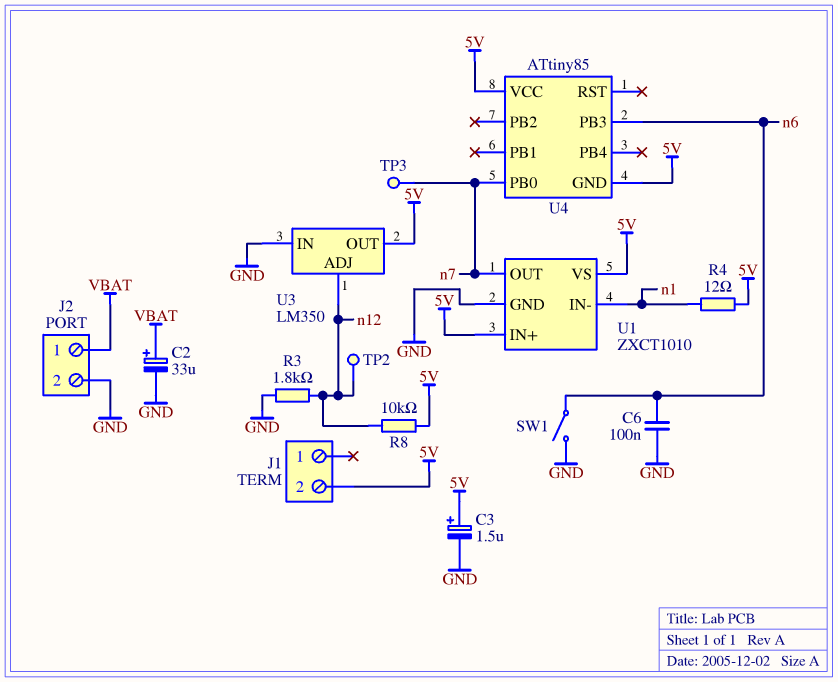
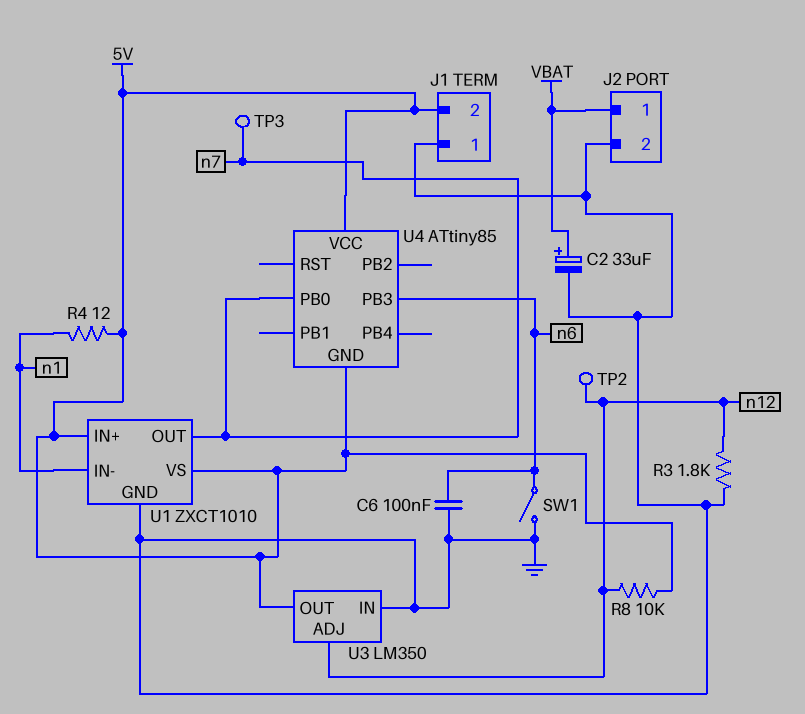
C3: 1.5uF (plus 5V, minus GND) -> none
J1 pin 1: none -> GND

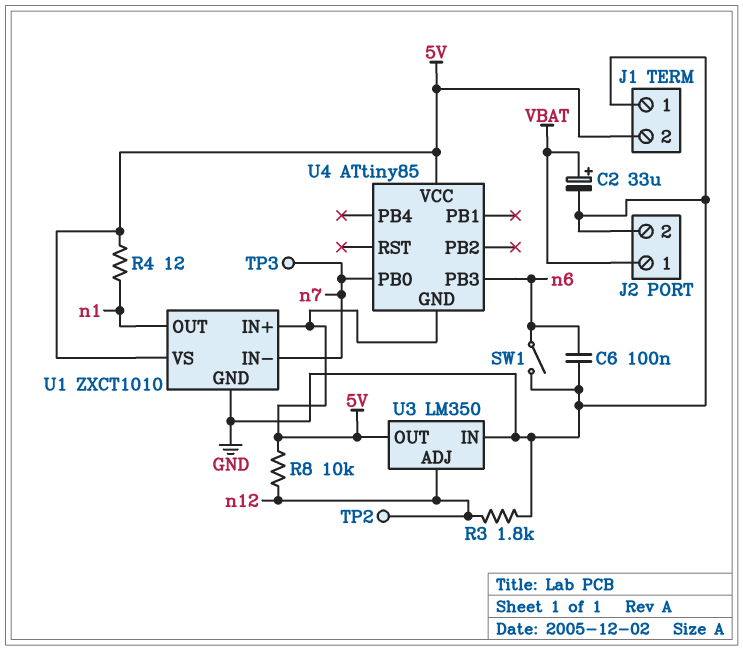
U1 pin IN-: n1 -> n7
U1 pin OUT: n7 -> n1

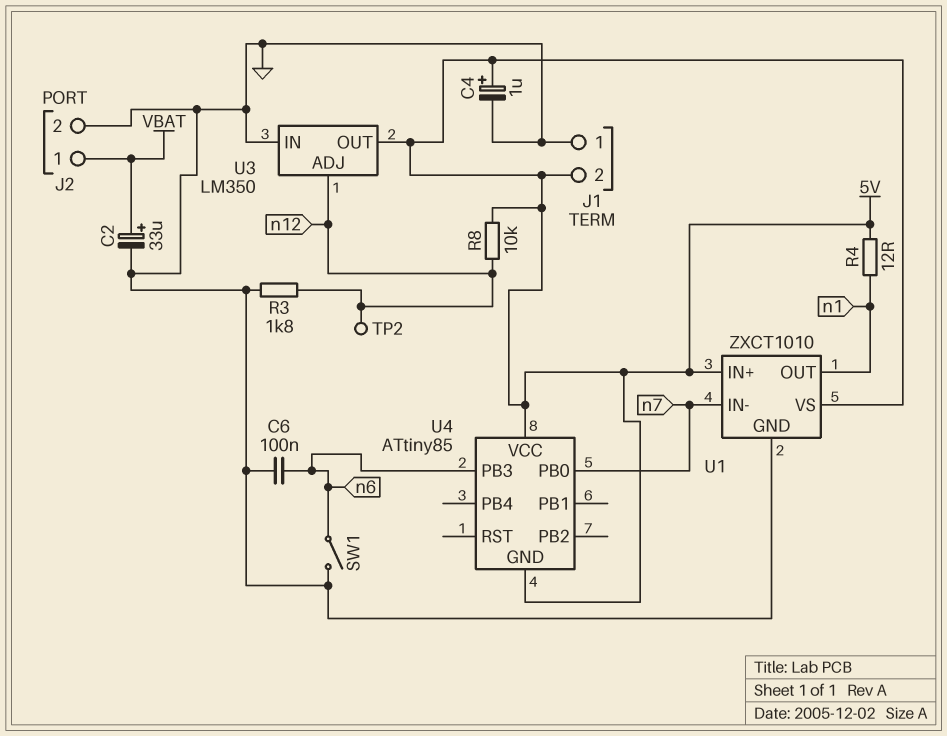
C4: none -> 1uF (plus 5V, minus GND)
TP3: test point (n7) -> none

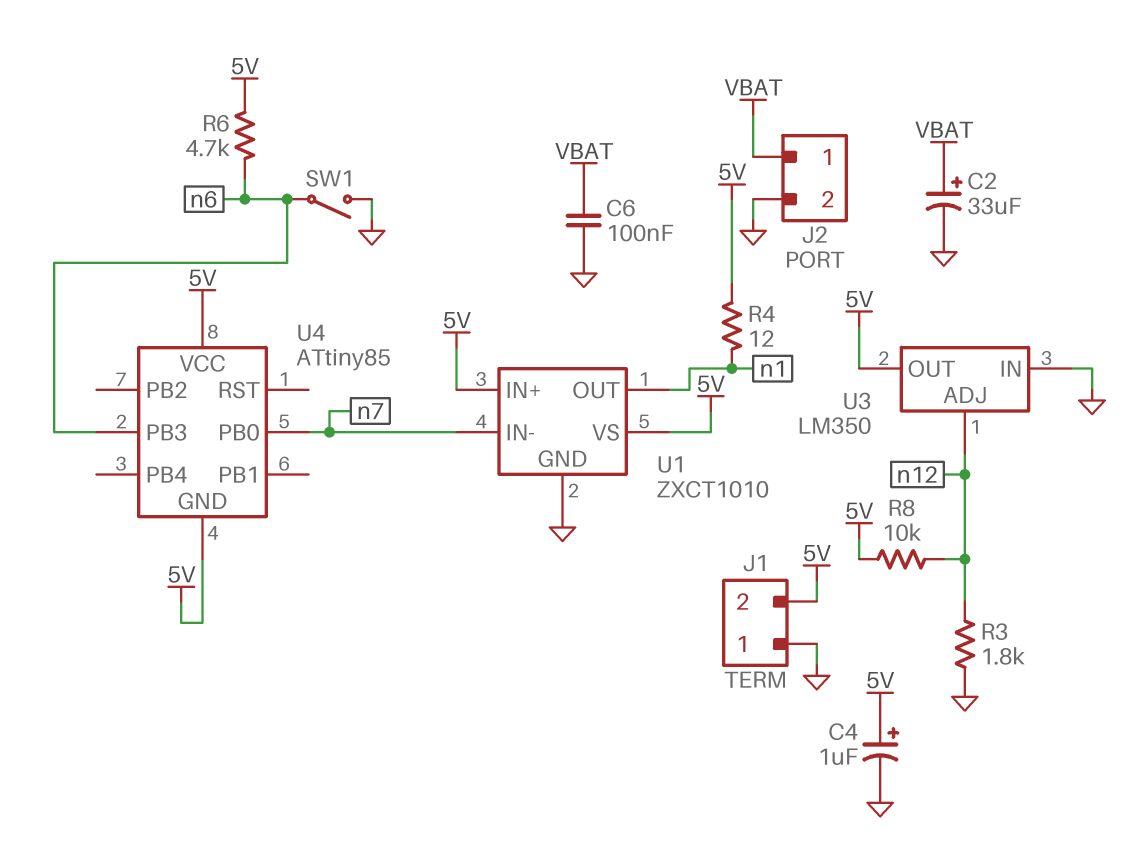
C6: 100nF (GND, n6) -> 100nF (GND, VBAT)
R6: none -> 4.7k (5V, n6)
TP2: test point (n12) -> none

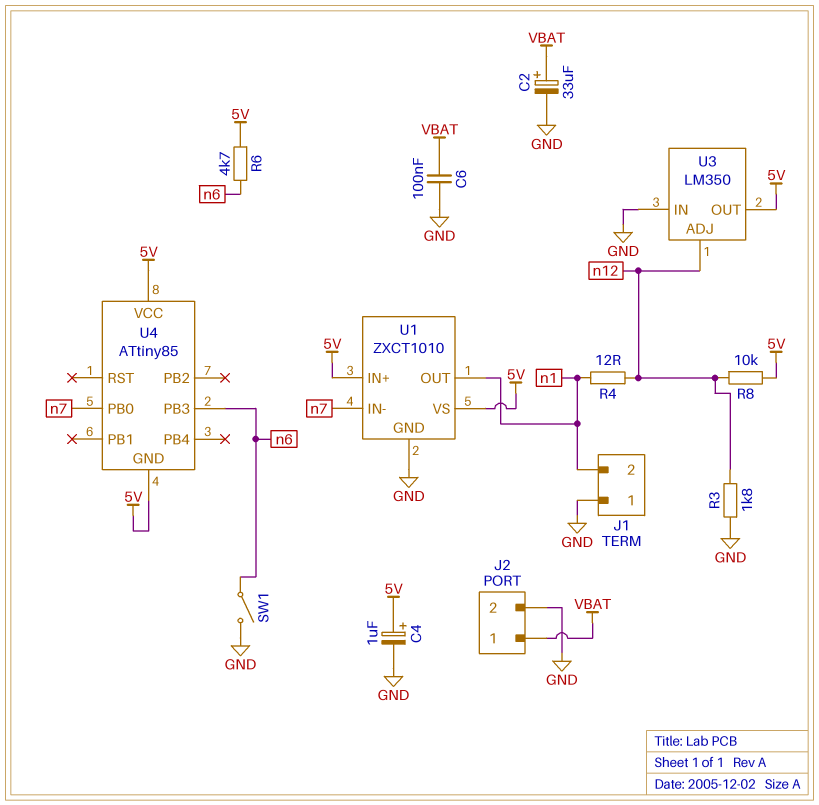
J1 pin 2: 5V -> n1
R4: 12 (5V, n1) -> 12 (n1, n12)

